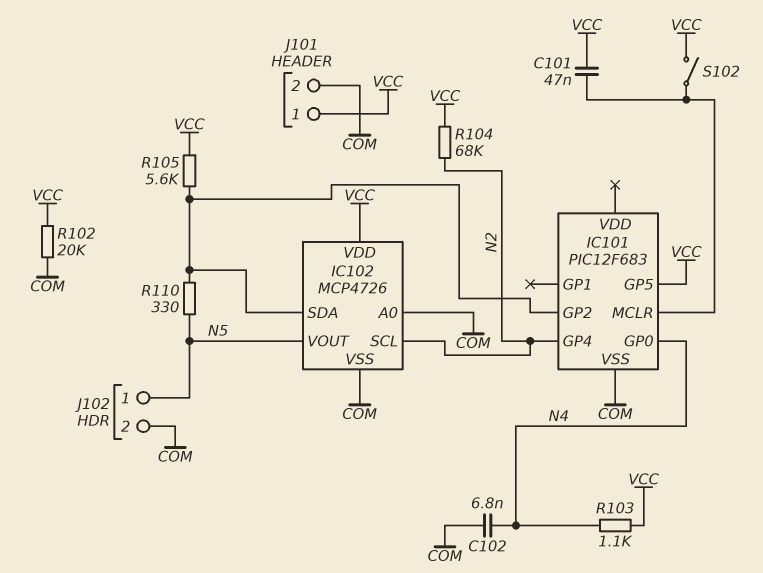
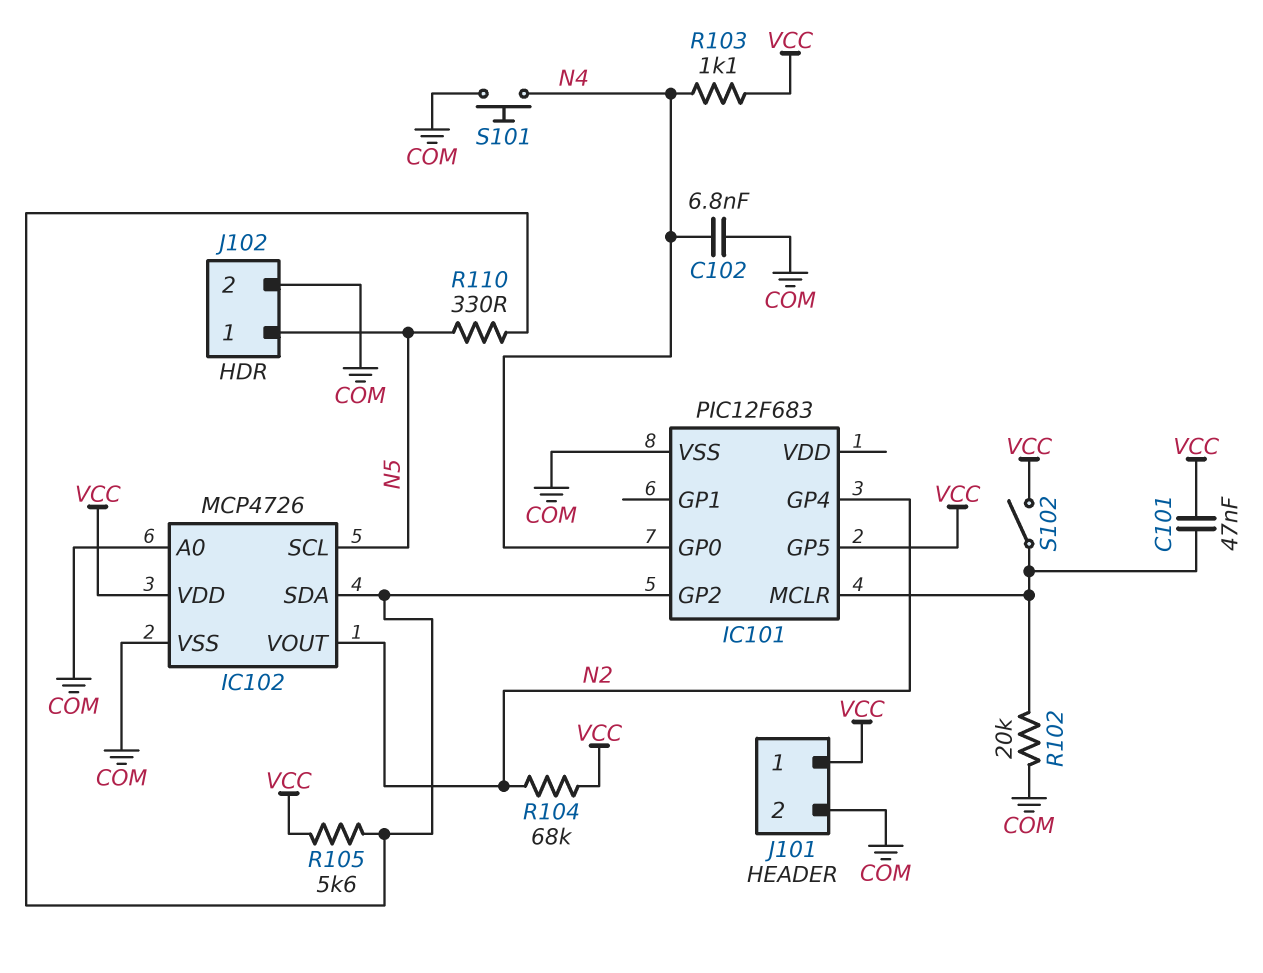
IC102 pin SCL: N2 -> N5
IC102 pin VOUT: N5 -> N2
R102: 20k (COM, VCC) -> 20k (COM, IC101/MCLR)
S101: none -> button (COM, N4)

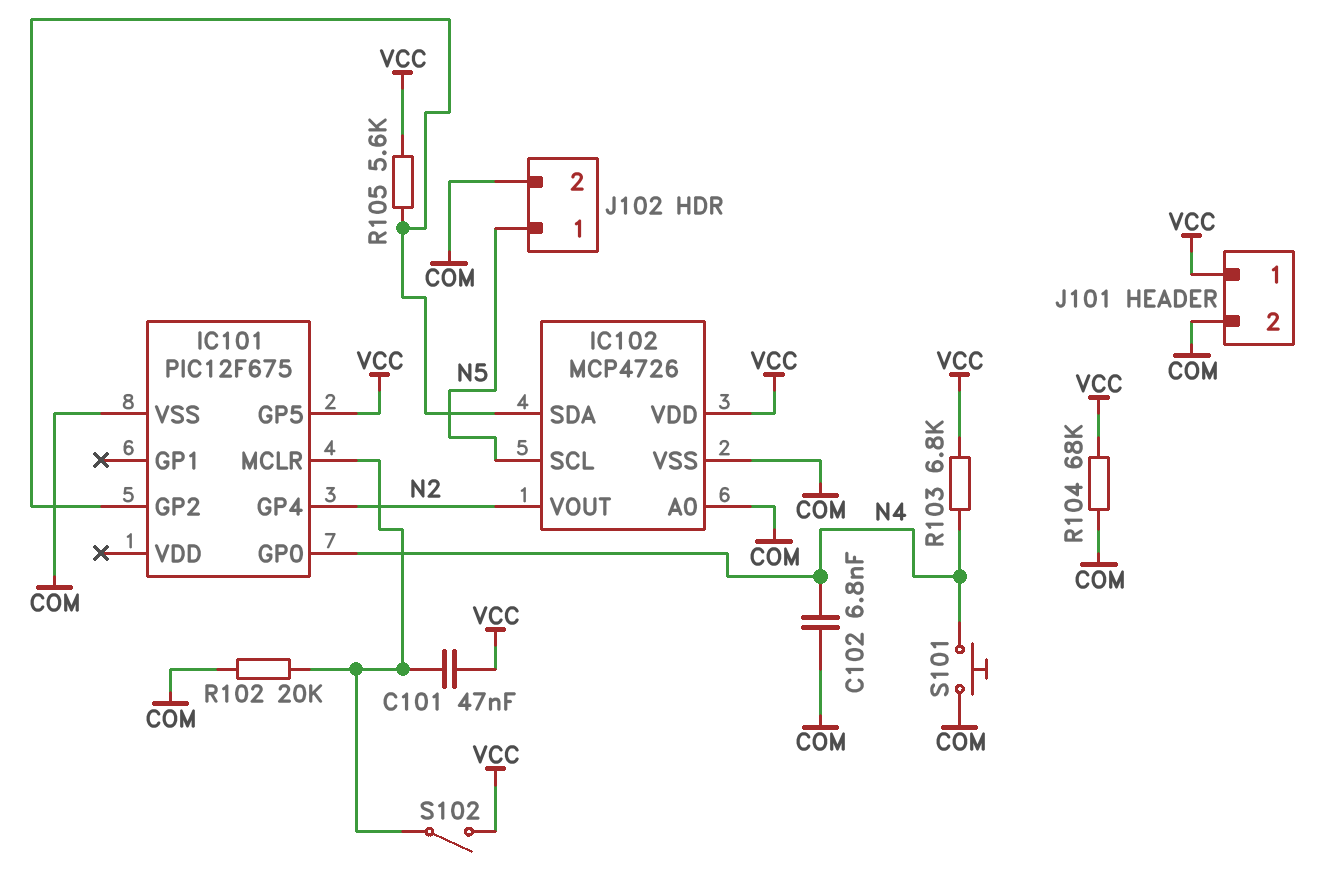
IC101: PIC12F683 -> PIC12F675
R103: 1.1k (N4, VCC) -> 6.8k (N4, VCC)
R104: 68k (N2, VCC) -> 68k (COM, VCC)
R110: 330 (IC101/GP2, N5) -> none

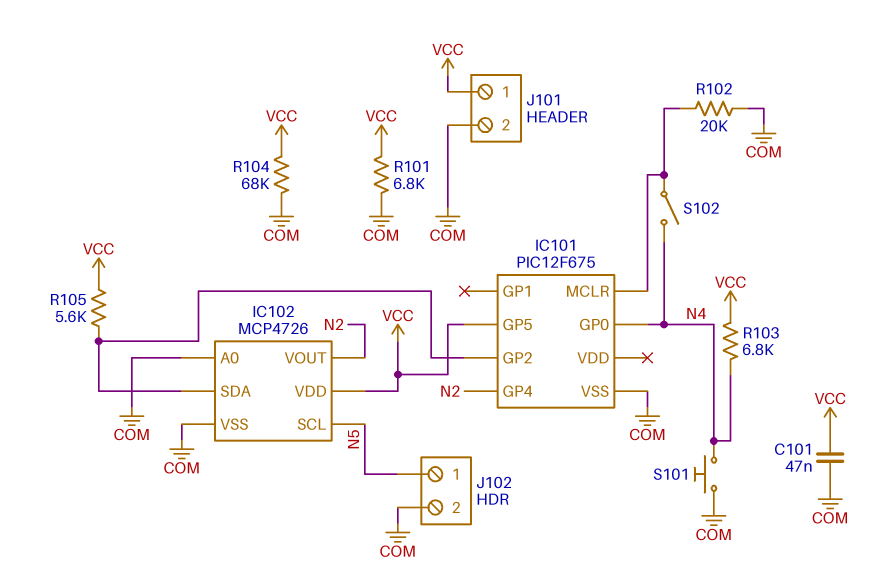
C101: 47nF (IC101/MCLR, VCC) -> 47nF (COM, VCC)
C102: 6.8nF (COM, N4) -> none
R101: none -> 6.8k (COM, VCC)
S102: switch (IC101/MCLR, VCC) -> switch (IC101/MCLR, N4)

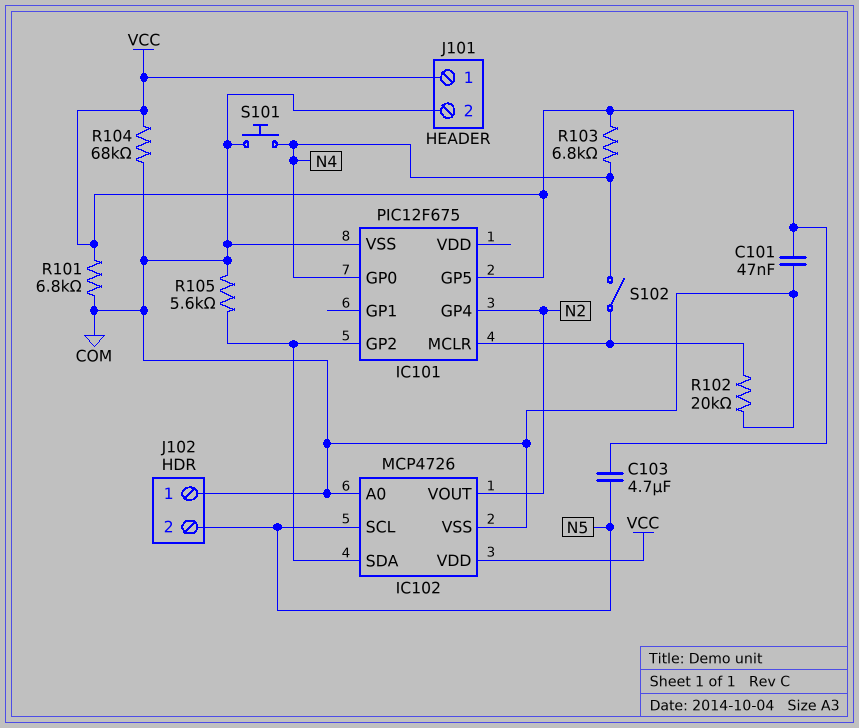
C103: none -> 4.7uF (N5, VCC)
J102 pin 1: N5 -> COM
J102 pin 2: COM -> N5
R105: 5.6k (IC101/GP2, VCC) -> 5.6k (COM, IC101/GP2)

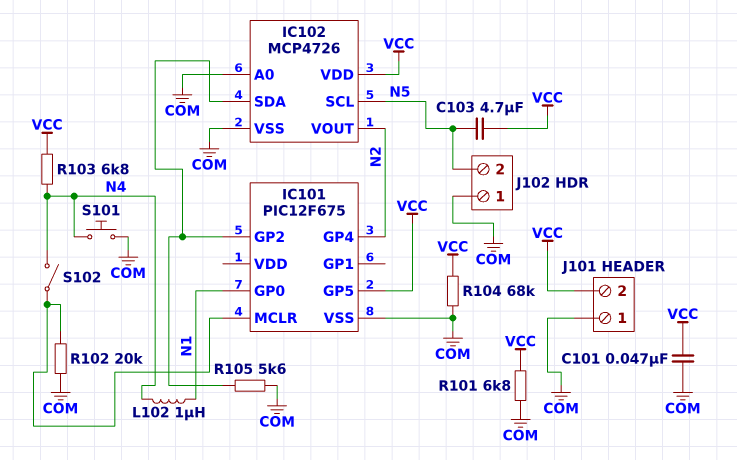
IC101 pin GP0: N4 -> N1
J101 pin 1: VCC -> COM
J101 pin 2: COM -> VCC
L102: none -> 1uH (N1, N4)

